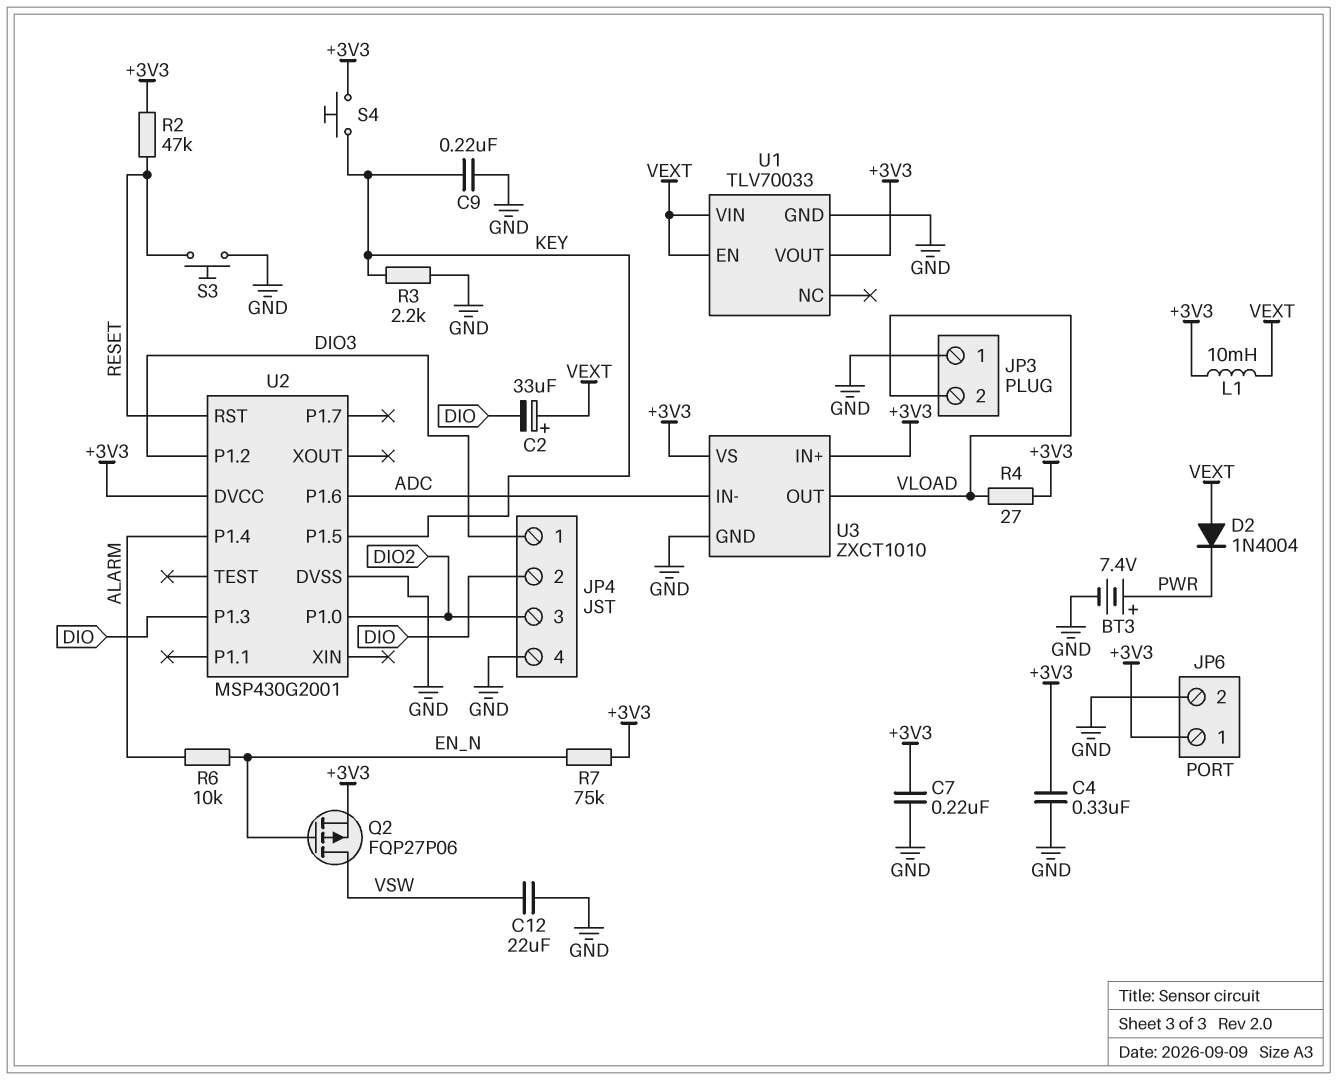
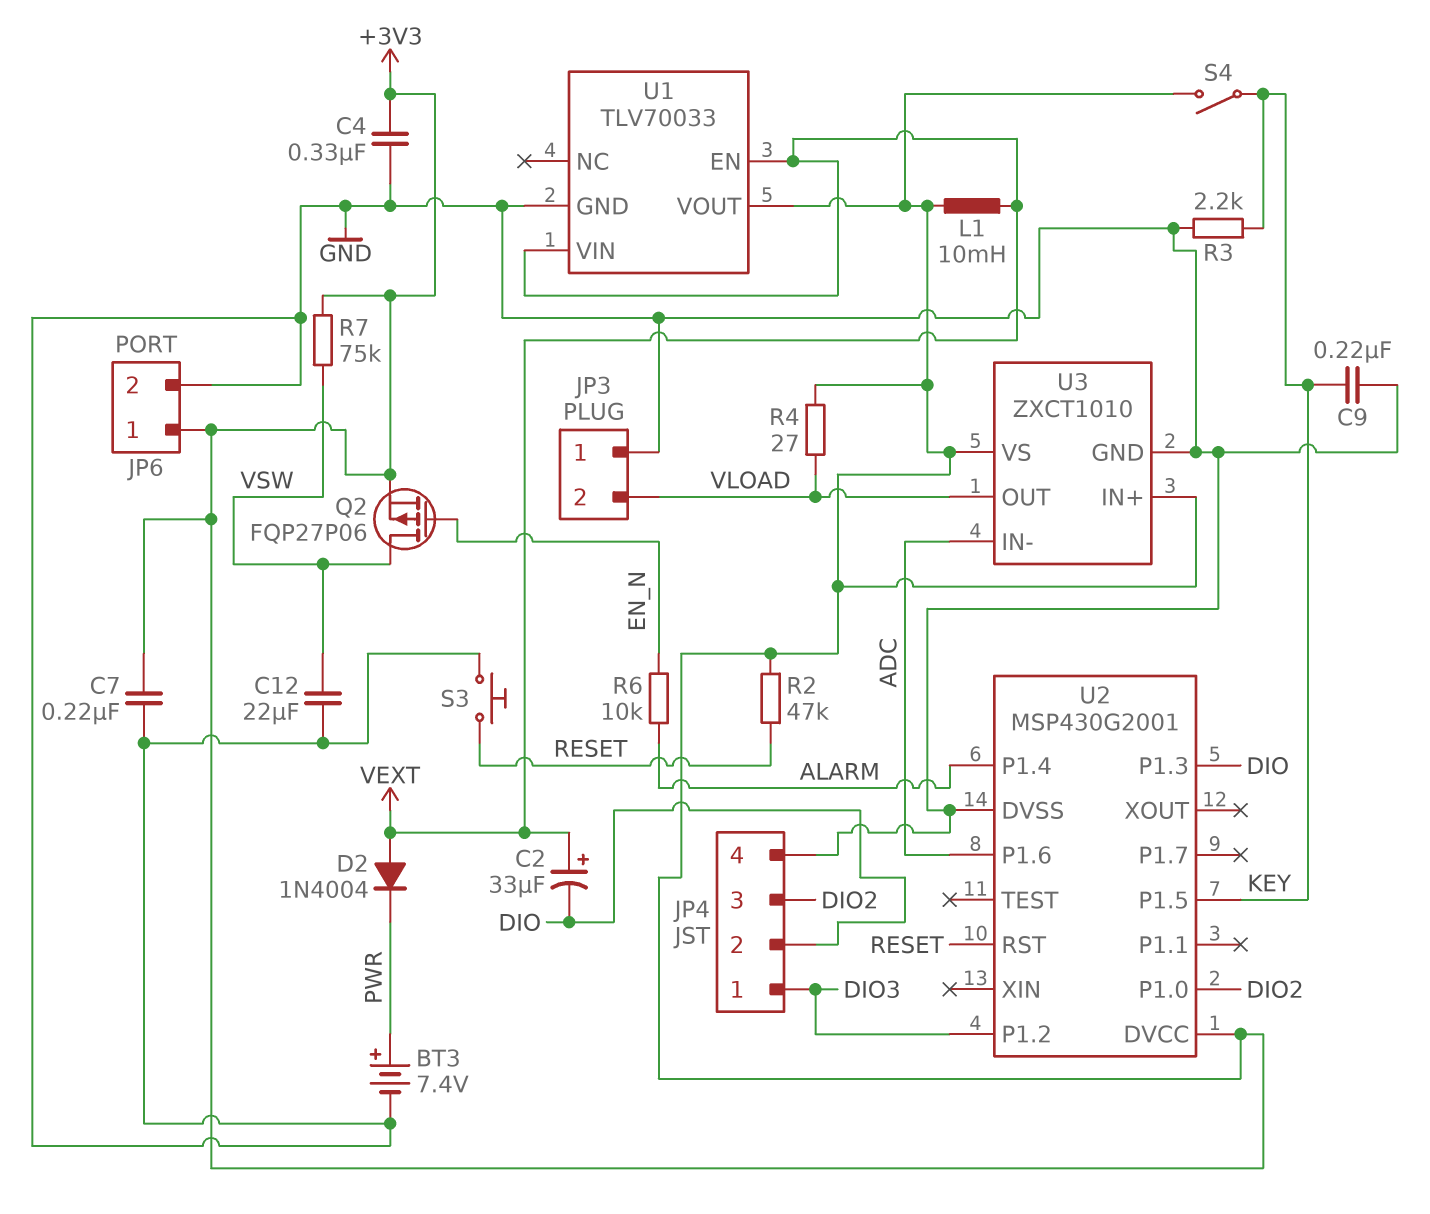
R7: 75k (+3V3, EN_N) -> 75k (+3V3, VSW)
S4: button (+3V3, KEY) -> switch (+3V3, KEY)

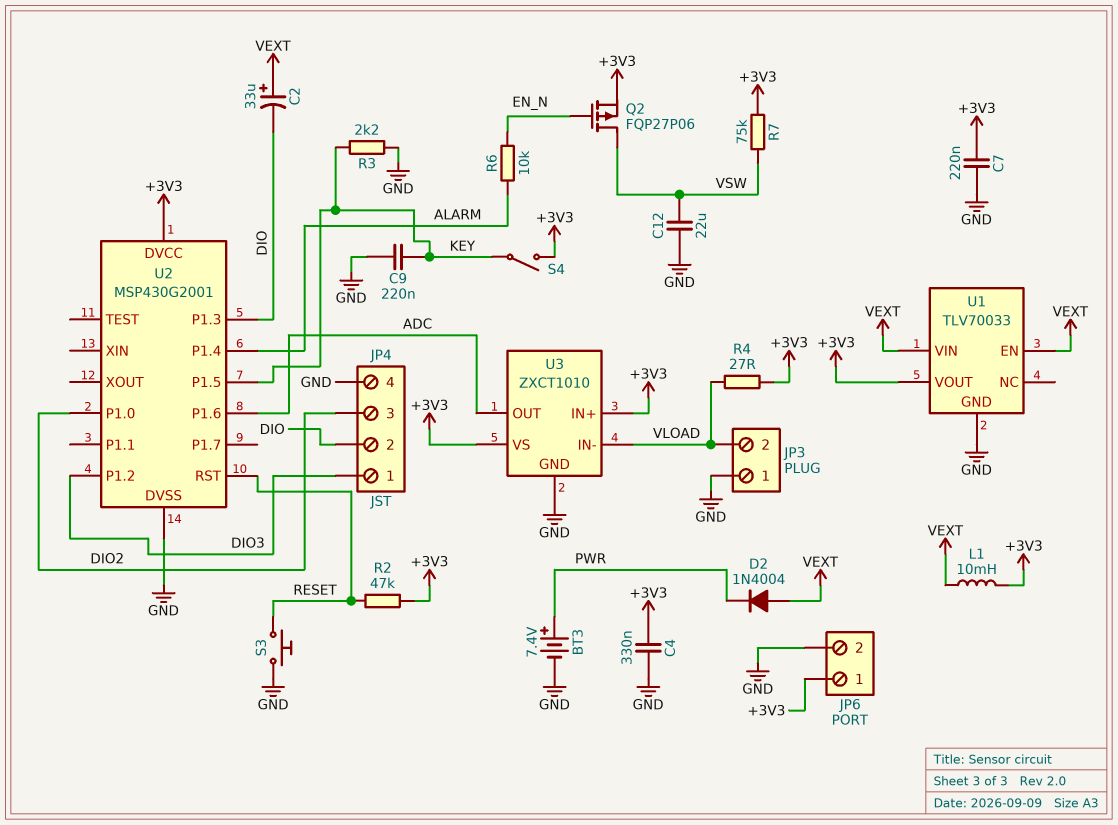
U3 pin IN-: ADC -> VLOAD
U3 pin OUT: VLOAD -> ADC

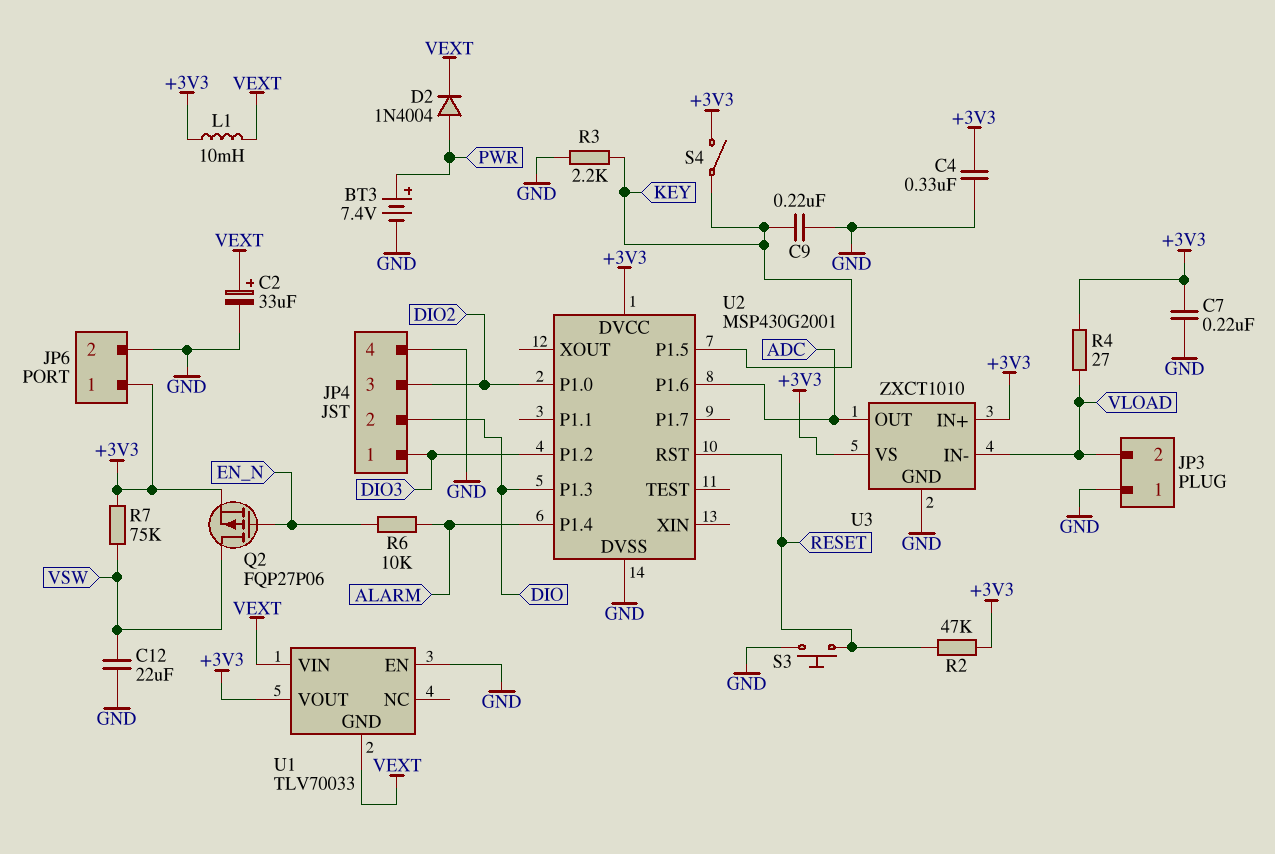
C2: 33uF (plus VEXT, minus DIO) -> 33uF (plus VEXT, minus GND)
D2: diode 1N4004 (A VEXT, K PWR) -> diode 1N4004 (A PWR, K VEXT)
U1 pin EN: VEXT -> GND
U1 pin GND: GND -> VEXT

